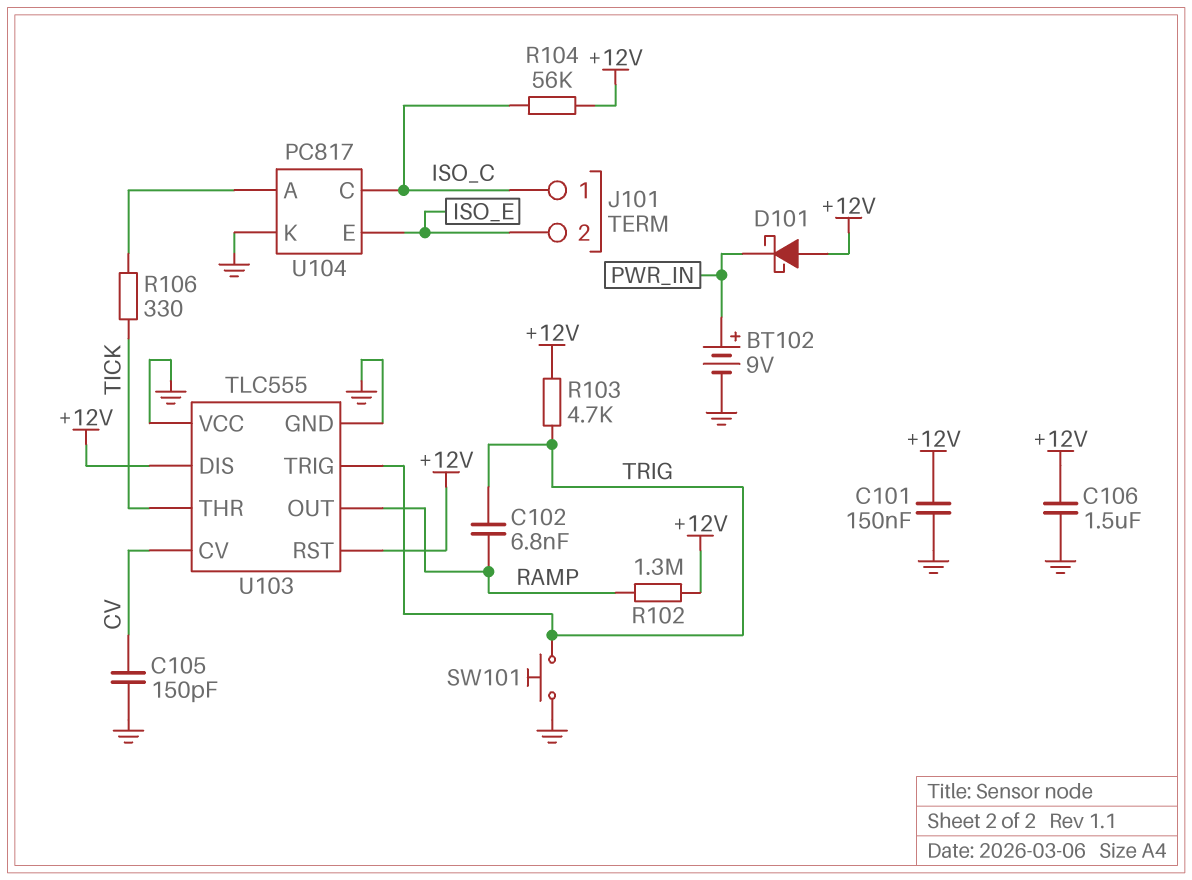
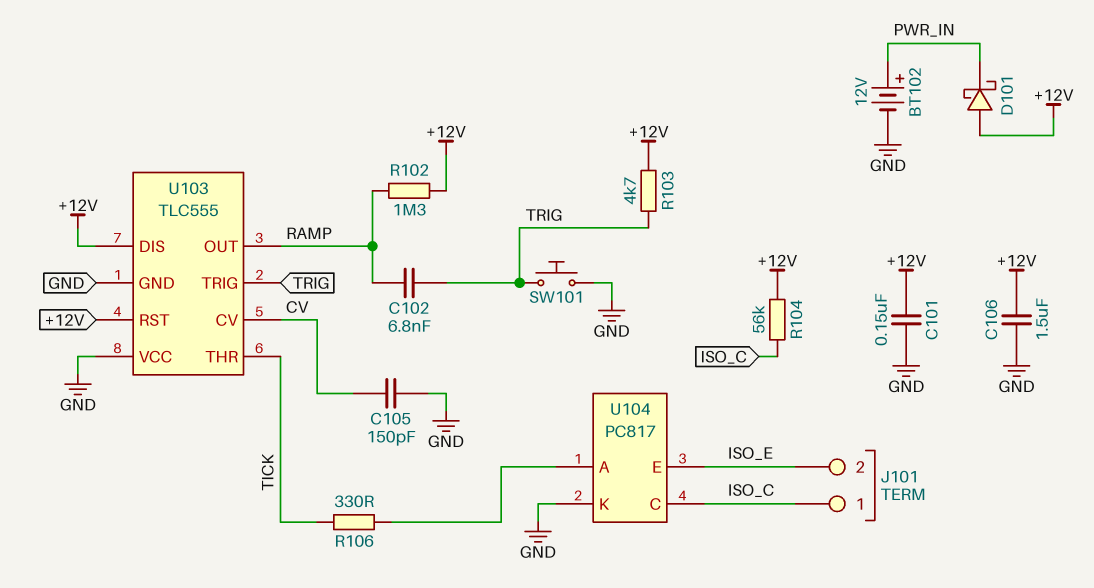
BT102: 9V (plus PWR_IN, minus GND) -> 12V (plus PWR_IN, minus GND)

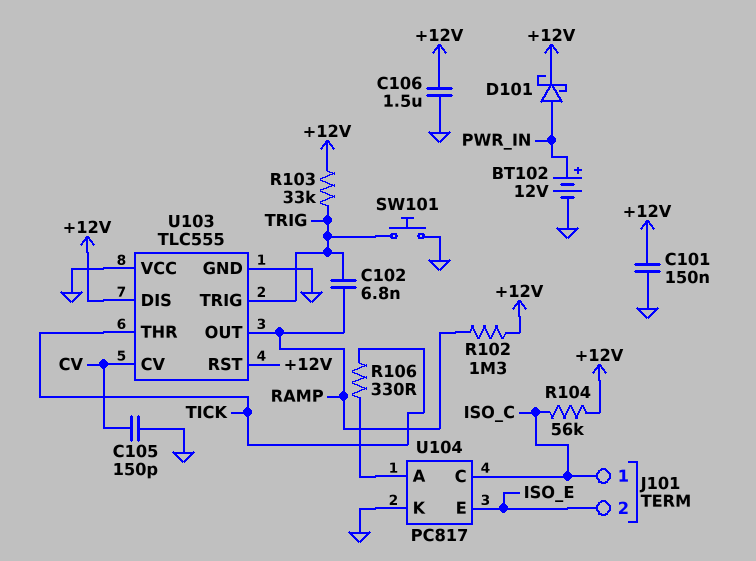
D101: schottky (A +12V, K PWR_IN) -> schottky (A PWR_IN, K +12V)
R103: 4.7k (+12V, TRIG) -> 33k (+12V, TRIG)

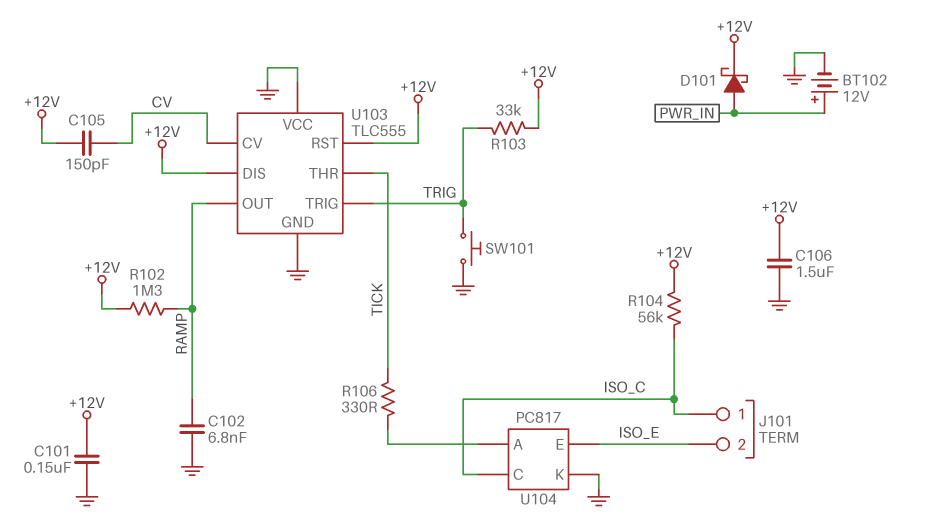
C102: 6.8nF (RAMP, TRIG) -> 6.8nF (GND, RAMP)
C105: 150pF (CV, GND) -> 150pF (+12V, CV)

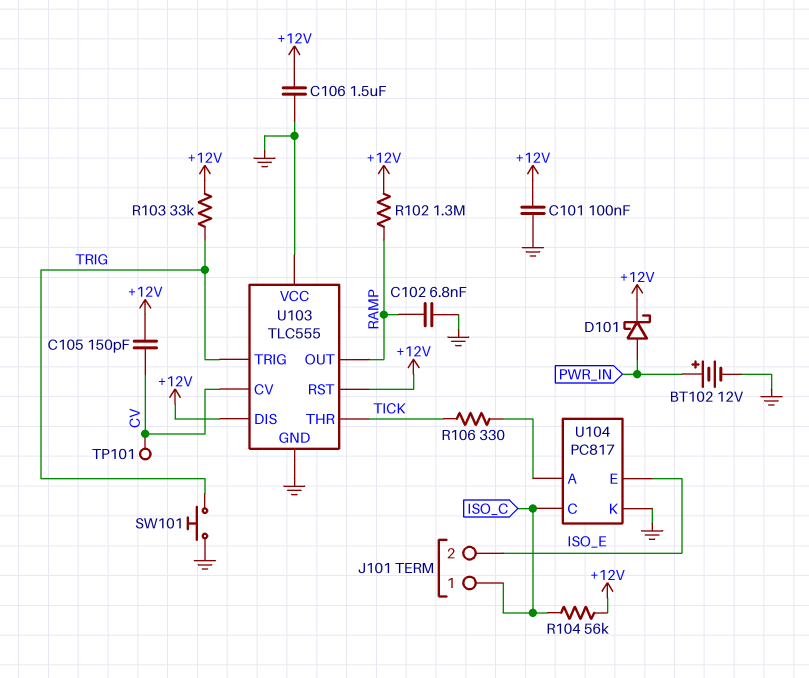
C101: 150nF (+12V, GND) -> 100nF (+12V, GND)
TP101: none -> test point (CV)

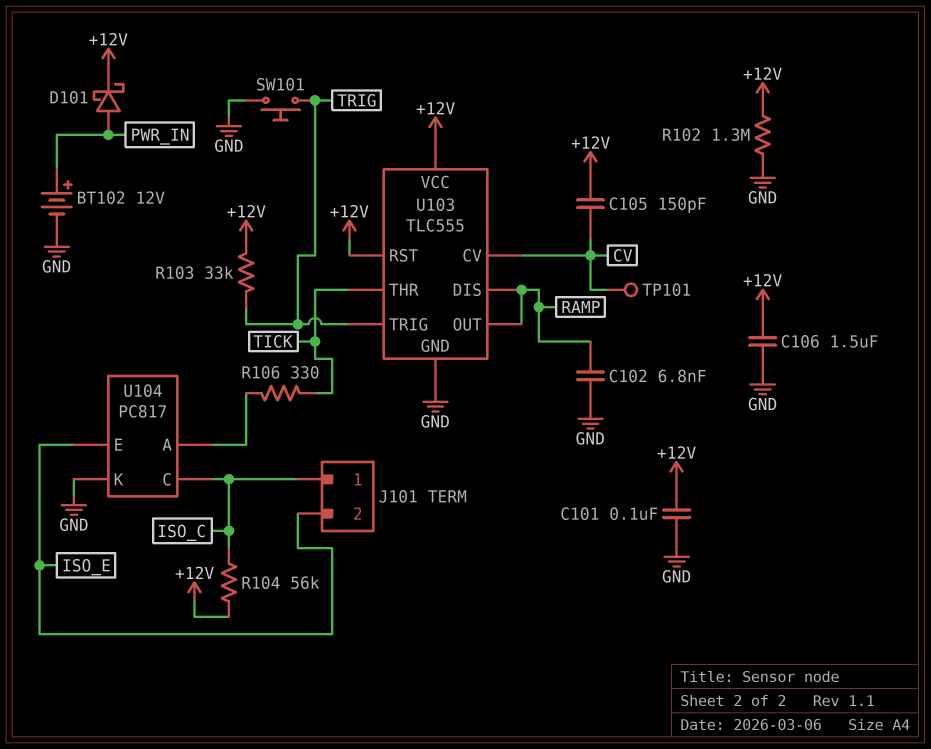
R102: 1.3M (+12V, RAMP) -> 1.3M (+12V, GND)
U103 pin DIS: +12V -> RAMP
U103 pin VCC: GND -> +12V

